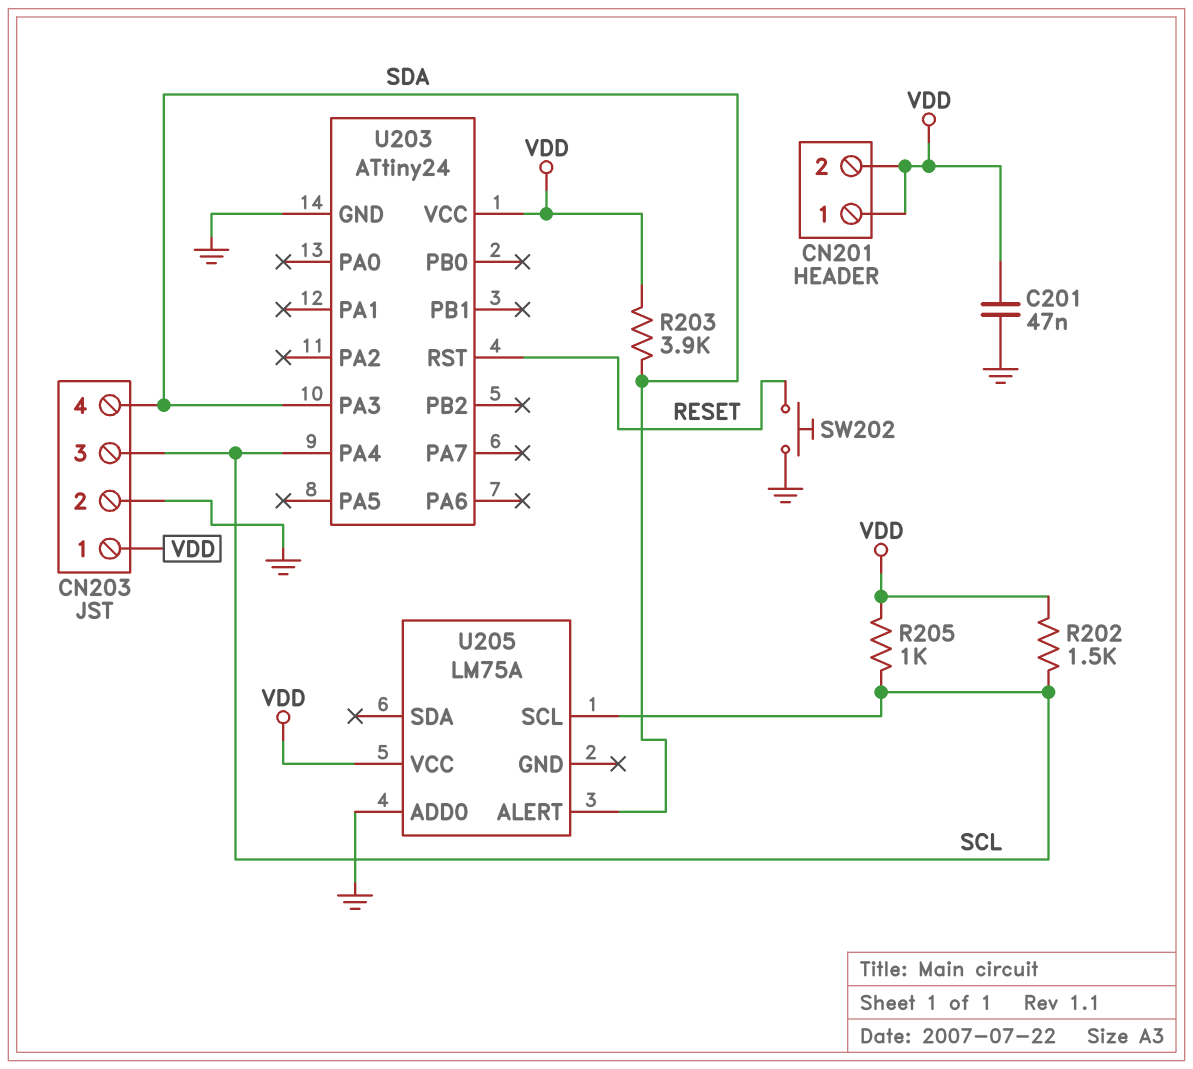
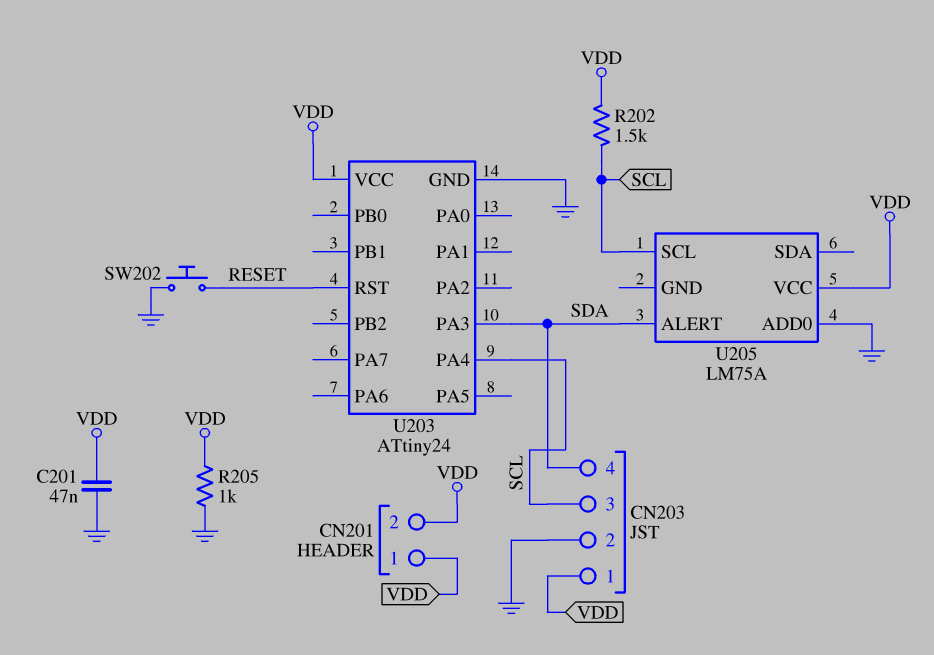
R203: 3.9k (SDA, VDD) -> none
R205: 1k (SCL, VDD) -> 1k (GND, VDD)

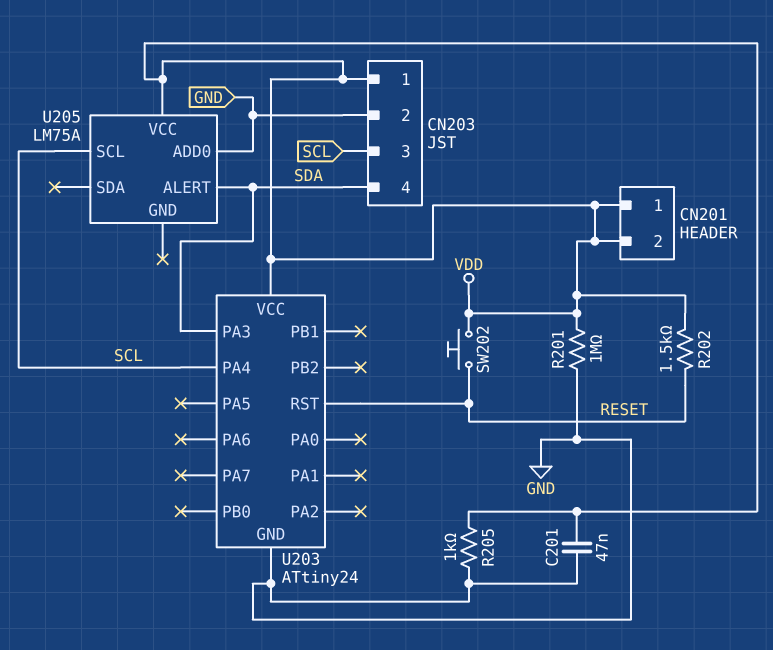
R201: none -> 1M (GND, VDD)
R202: 1.5k (SCL, VDD) -> 1.5k (RESET, VDD)
SW202: button (GND, RESET) -> button (RESET, VDD)

